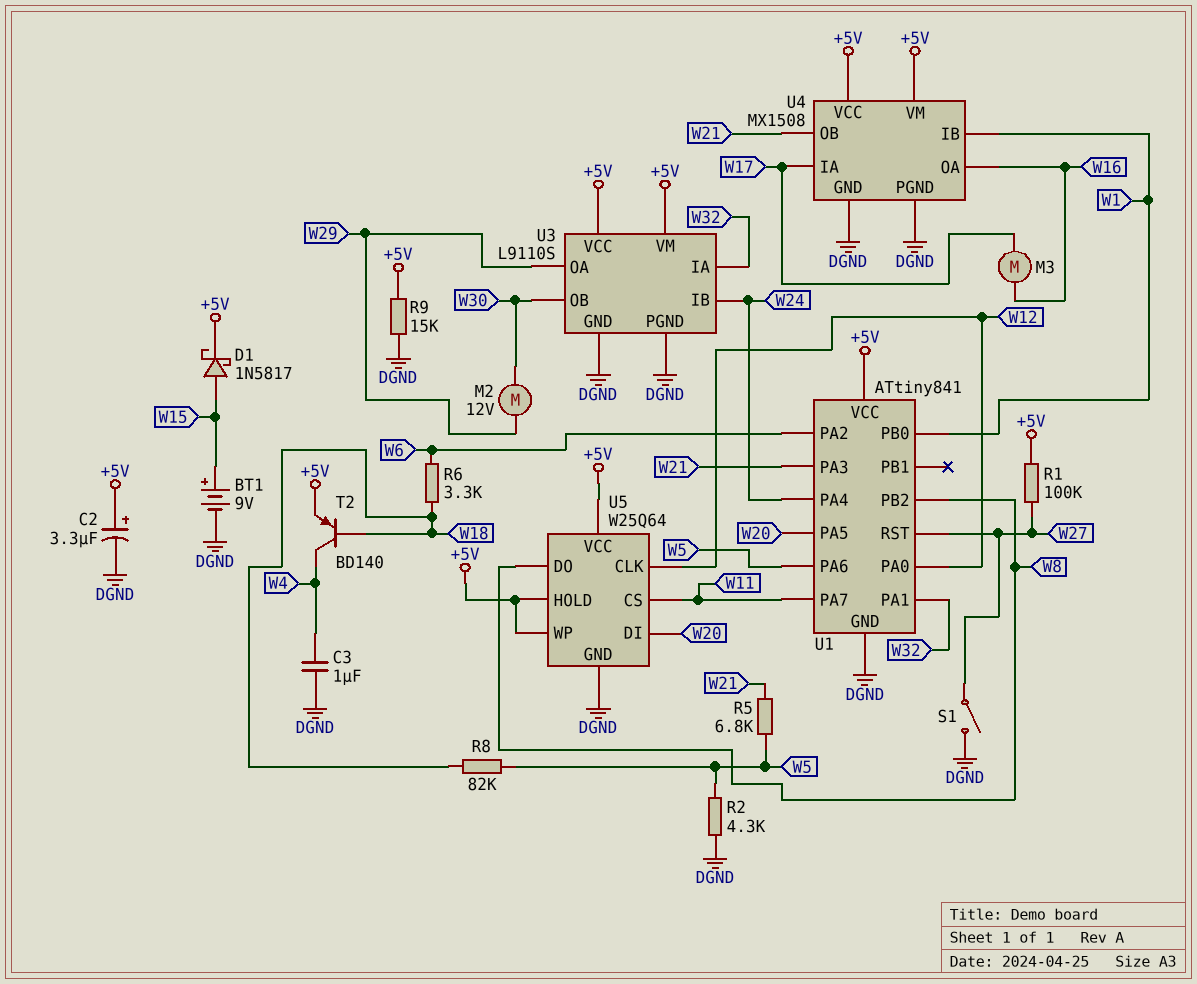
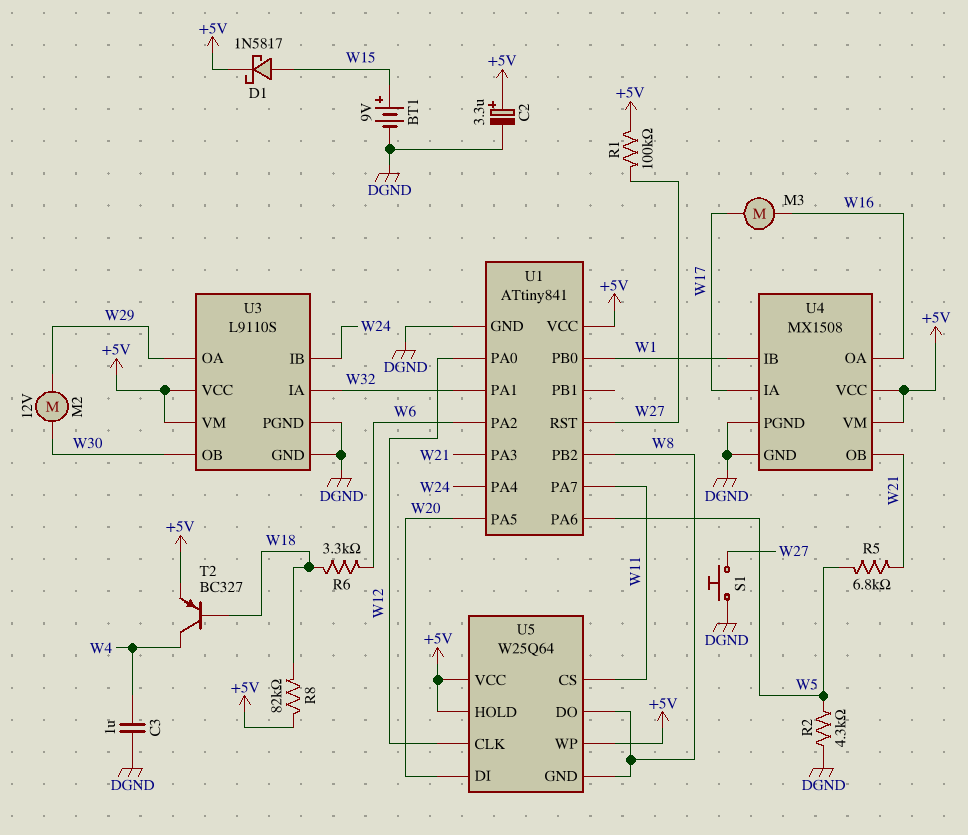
R8: 82k (W5, W18) -> 82k (+5V, W18)
R9: 15k (+5V, DGND) -> none
S1: switch (DGND, W27) -> button (DGND, W27)
T2: PNP BD140 (B W18, C W4, E +5V) -> PNP BC327 (B W18, C W4, E +5V)
U5 pin GND: DGND -> W8

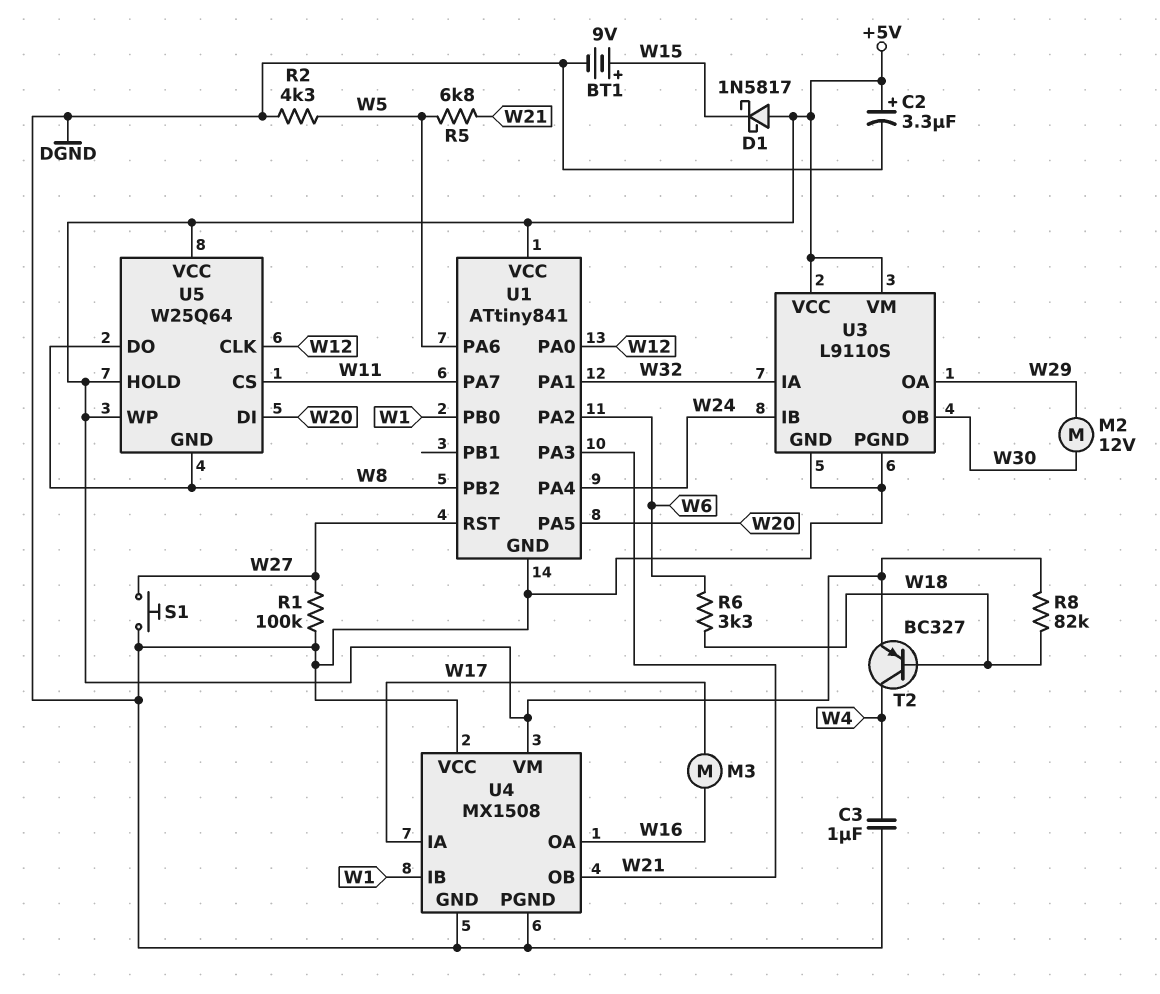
D1: schottky 1N5817 (A W15, K +5V) -> schottky 1N5817 (A +5V, K W15)
R1: 100k (+5V, W27) -> 100k (DGND, W27)
U4 pin VCC: +5V -> DGND

